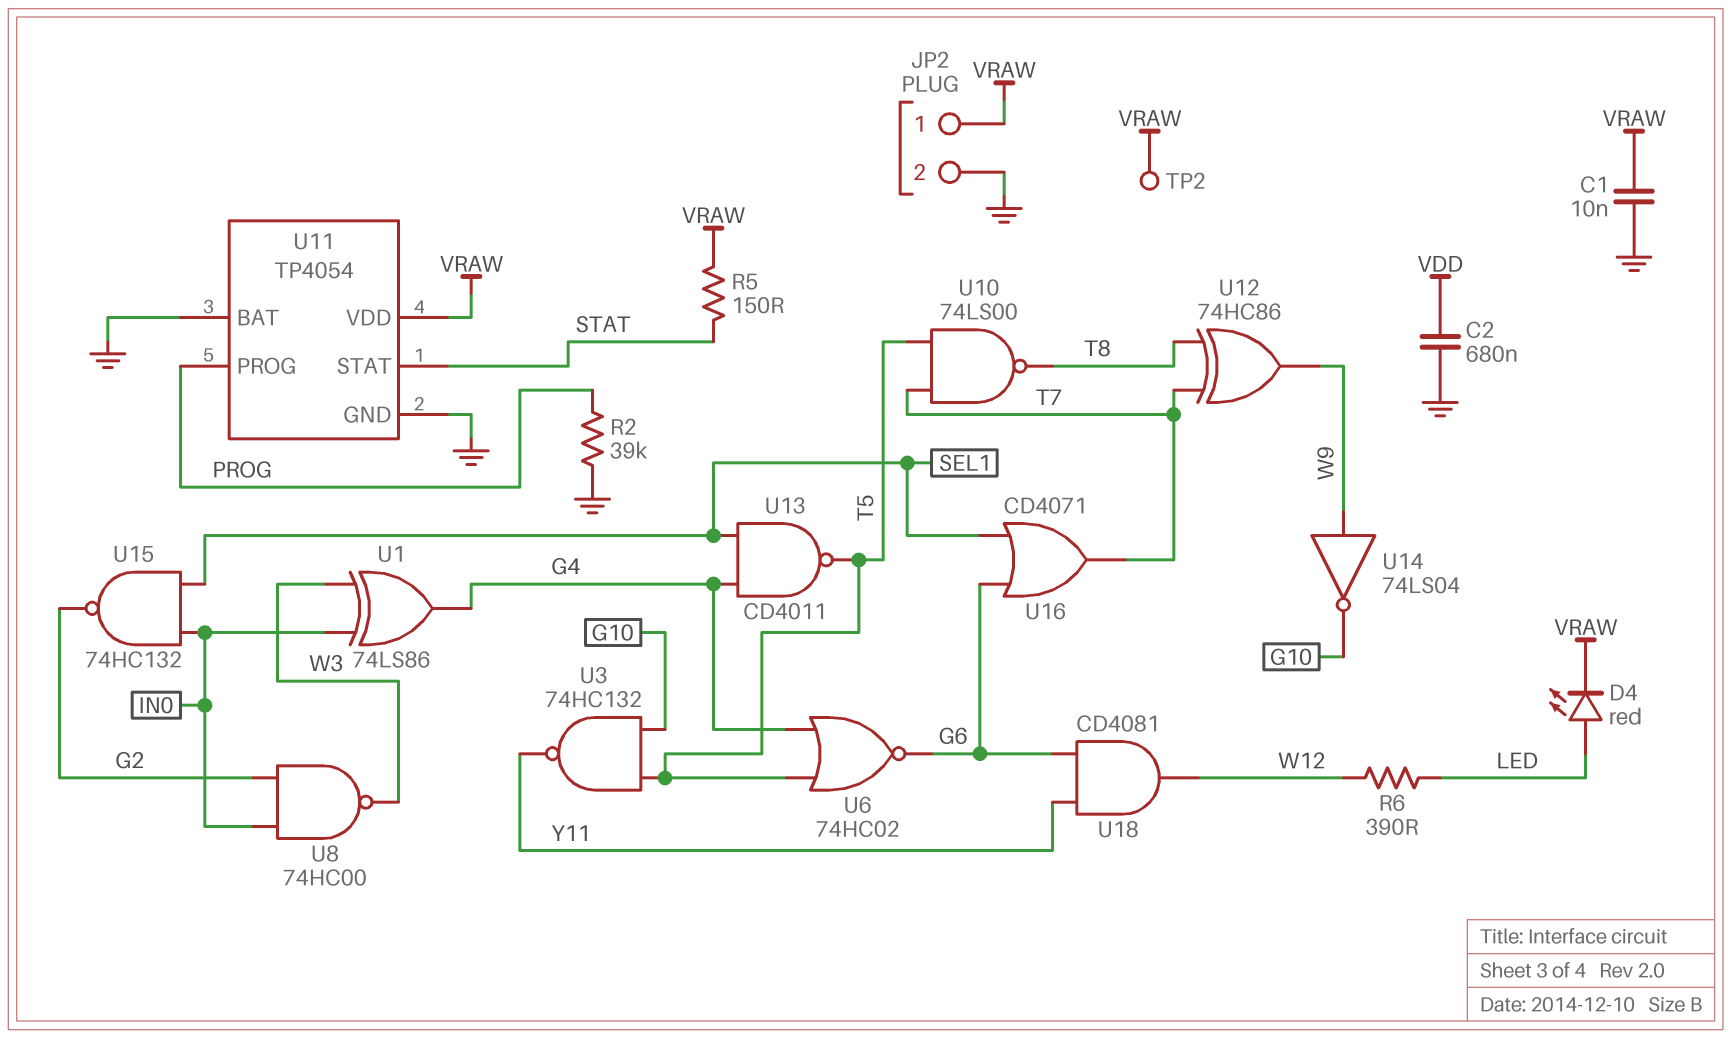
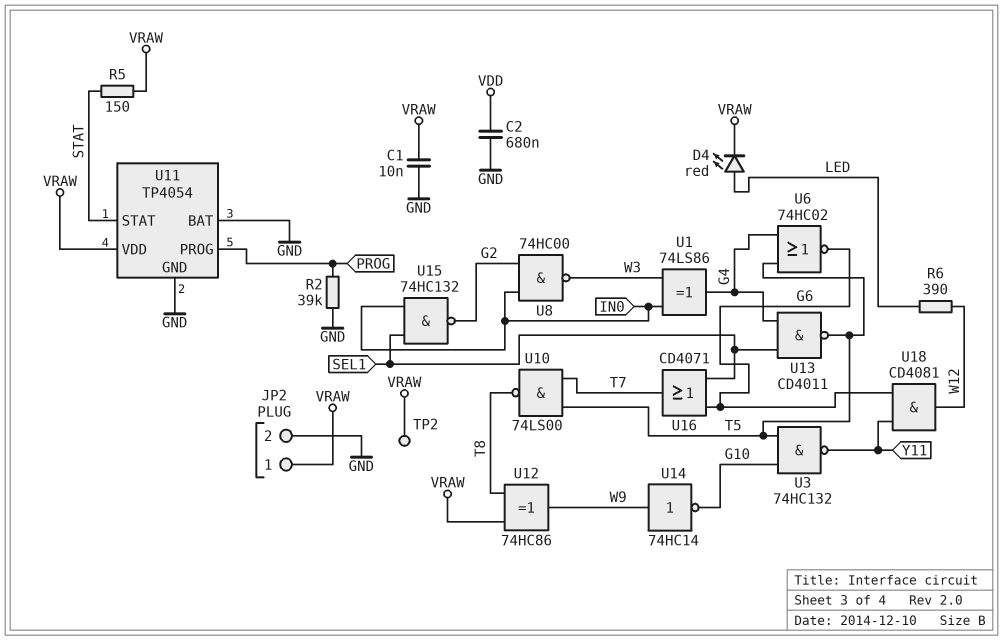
U12: XOR 74HC86 (in T7, in T8, out W9) -> XOR 74HC86 (in T8, in VRAW, out W9)
U14: NOT 74LS04 (in W9, out G10) -> NOT 74HC14 (in W9, out G10)

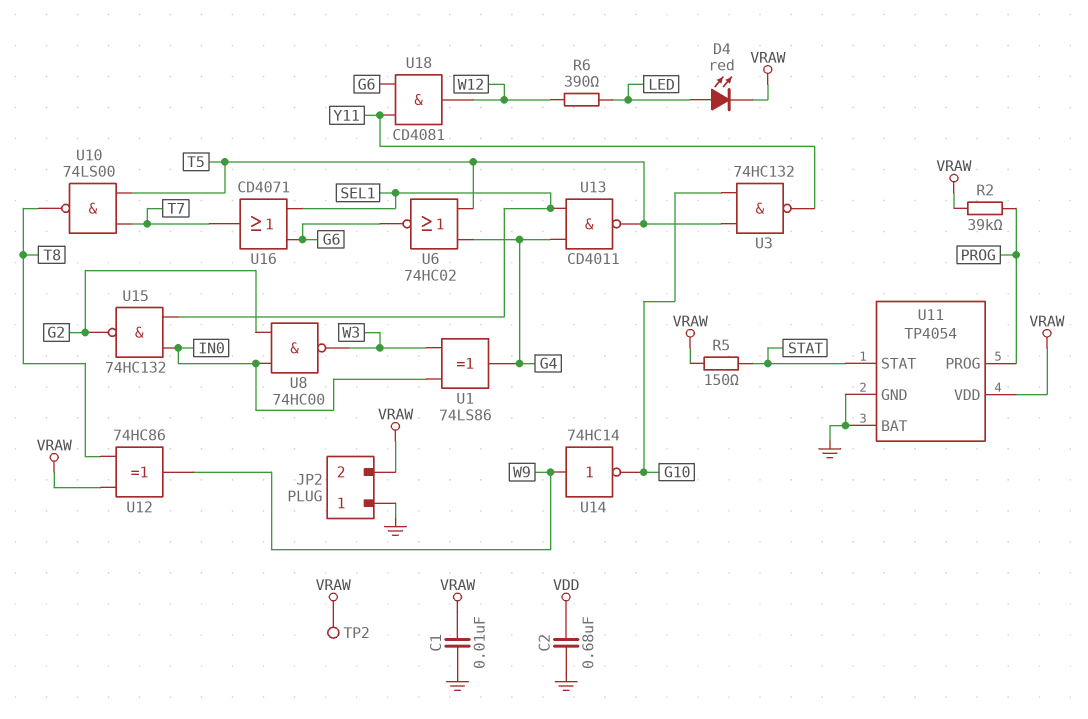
JP2 pin 1: VRAW -> GND
JP2 pin 2: GND -> VRAW
R2: 39k (GND, PROG) -> 39k (PROG, VRAW)

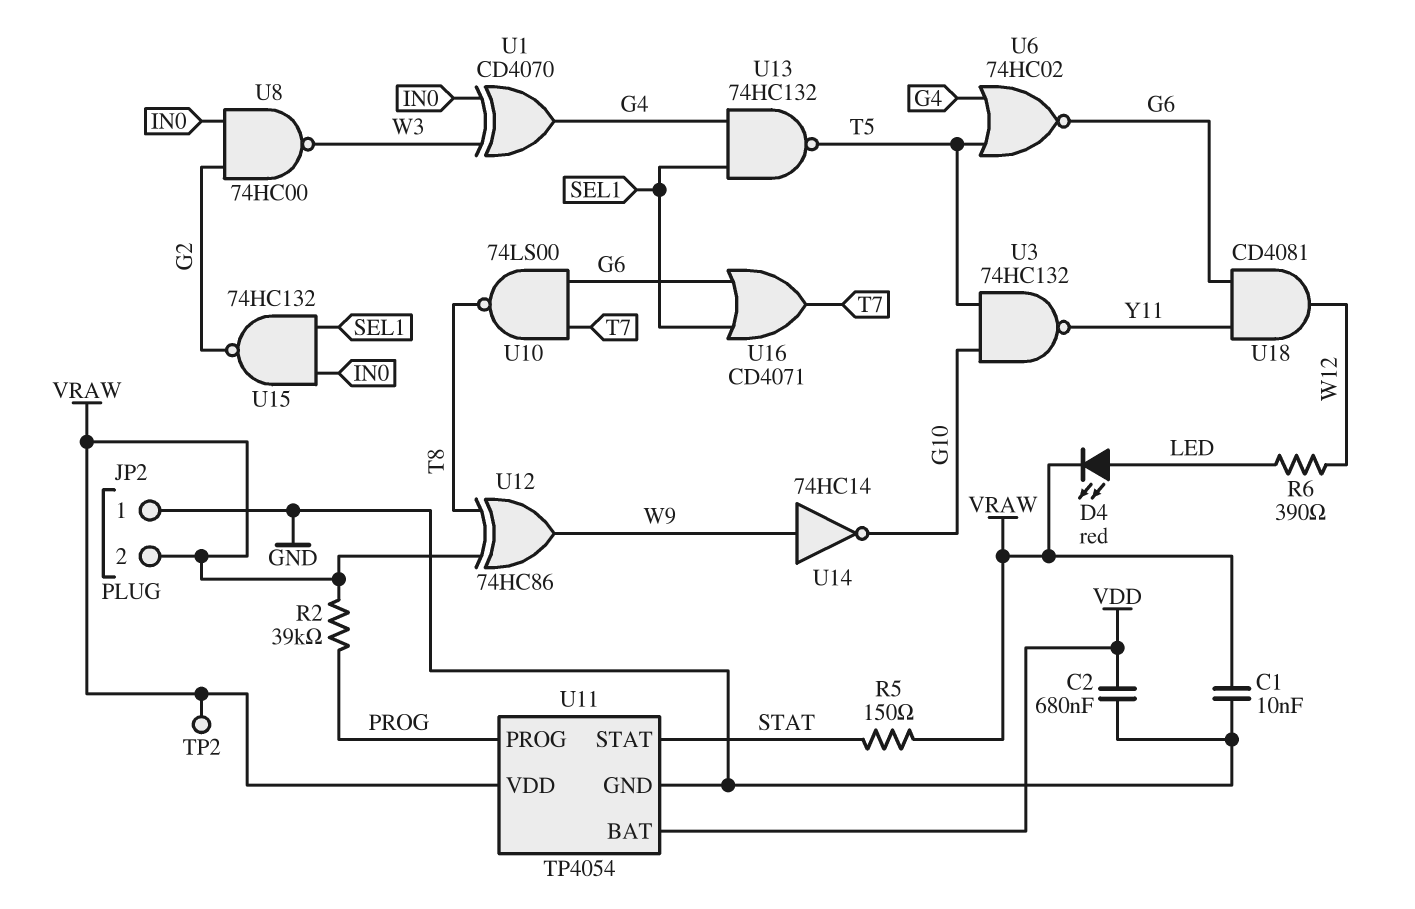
U1: XOR 74LS86 (in IN0, in W3, out G4) -> XOR CD4070 (in IN0, in W3, out G4)
U10: NAND 74LS00 (in T5, in T7, out T8) -> NAND 74LS00 (in G6, in T7, out T8)
U11 pin BAT: GND -> VDD
U13: NAND CD4011 (in G4, in SEL1, out T5) -> NAND 74HC132 (in G4, in SEL1, out T5)

